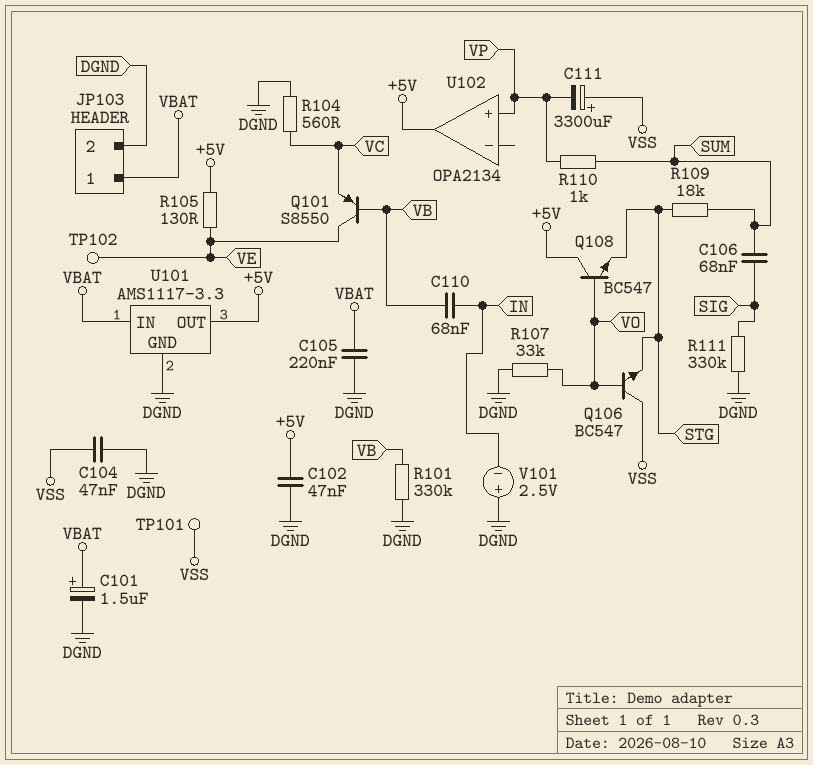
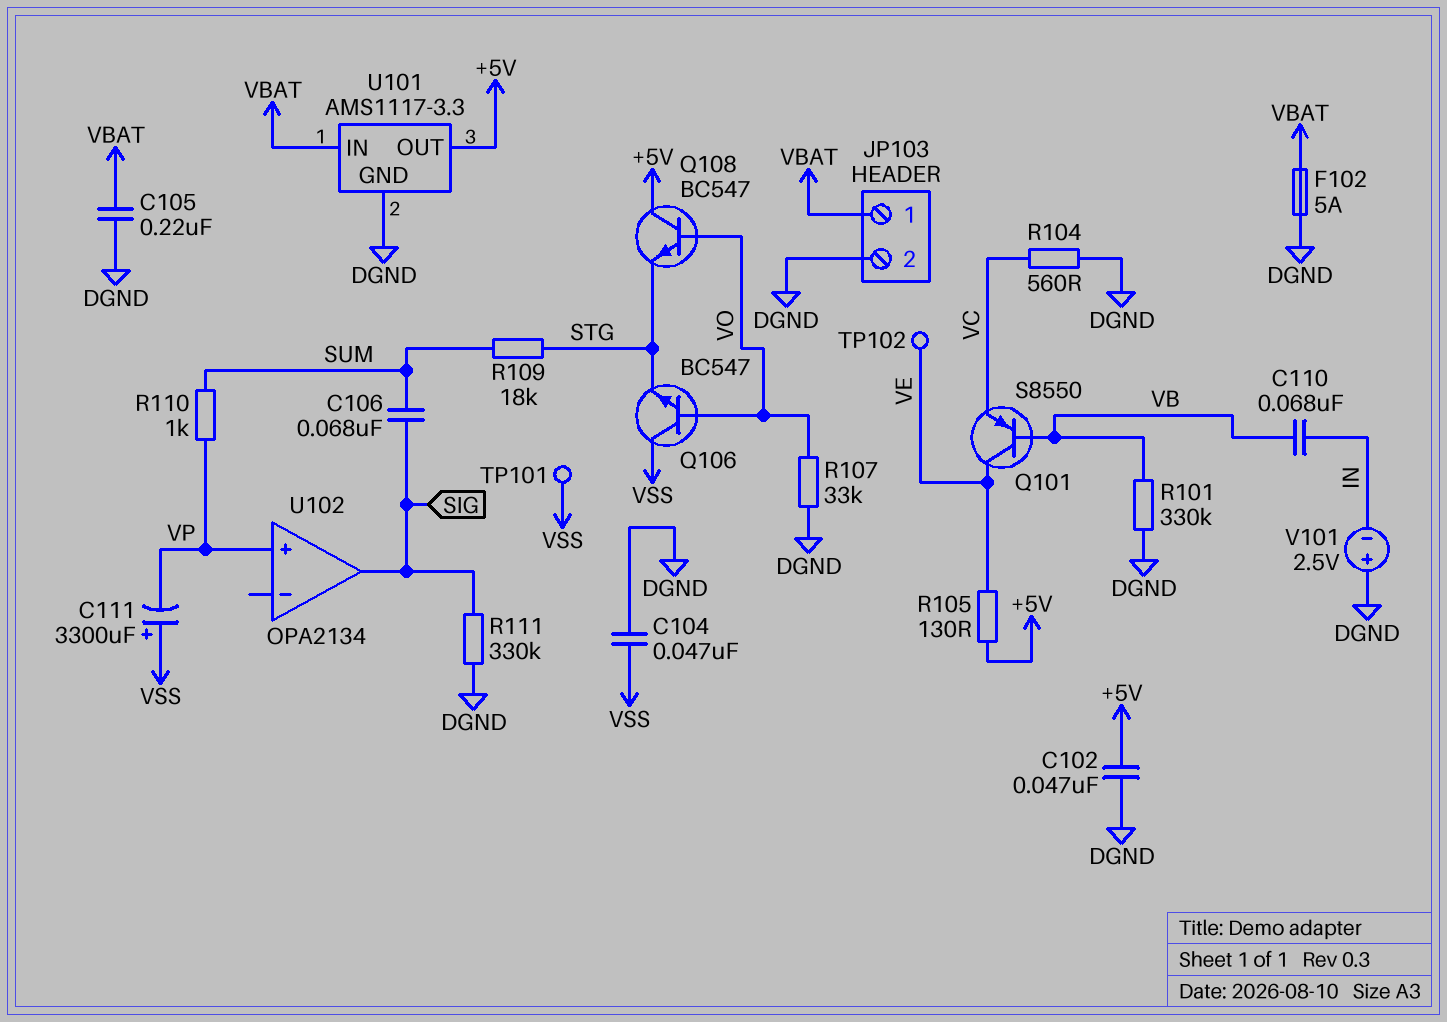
C101: 1.5uF (plus VBAT, minus DGND) -> none
F102: none -> 5A (DGND, VBAT)
U102 pin out: +5V -> SIG

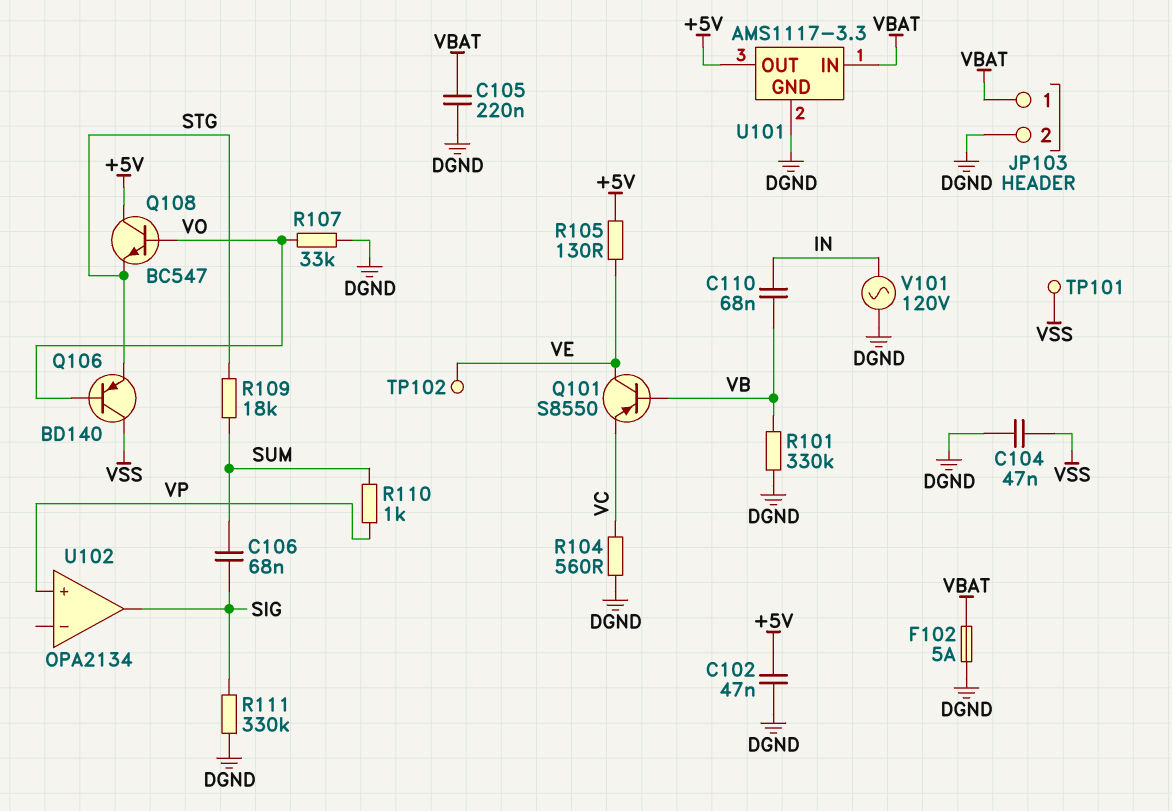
C111: 3300uF (plus VSS, minus VP) -> none
Q106: NPN BC547 (B VO, C VSS, E STG) -> PNP BD140 (B VO, C VSS, E STG)
V101: 2.5V (plus DGND, minus IN) -> AC 120V (DGND, IN)

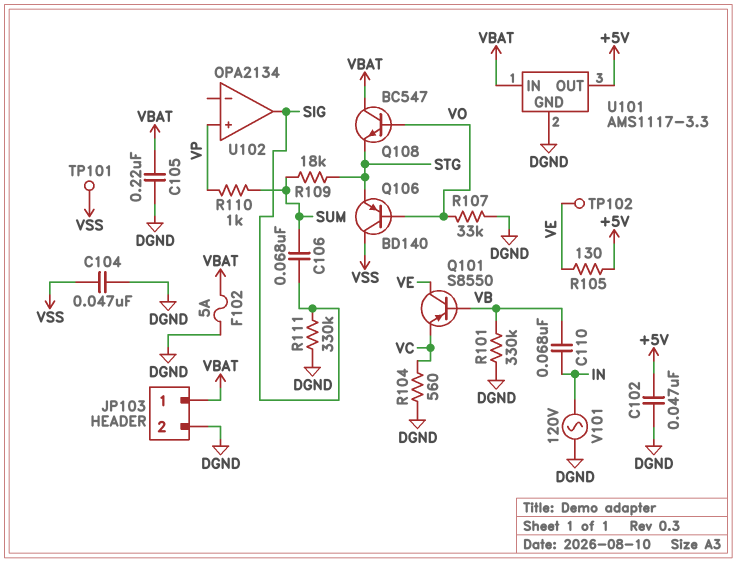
Q108: NPN BC547 (B VO, C +5V, E STG) -> NPN BC547 (B VO, C VBAT, E STG)

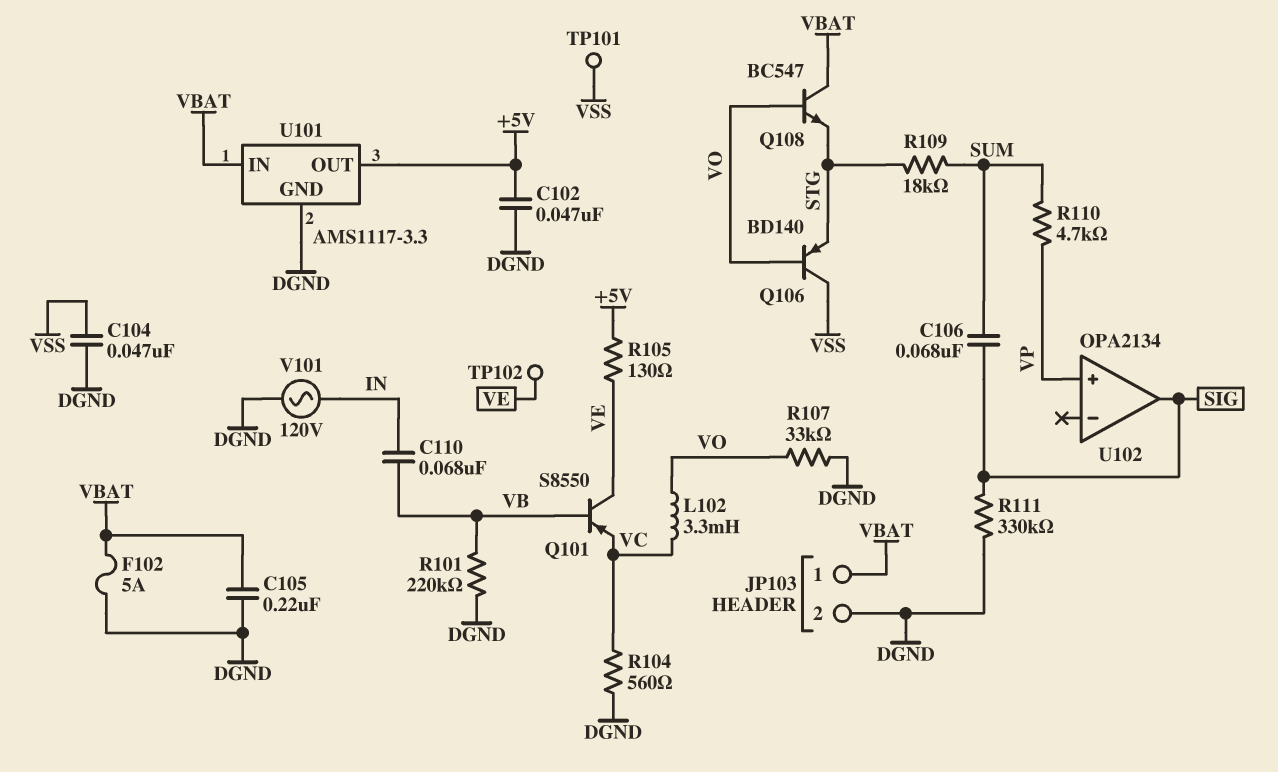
L102: none -> 3.3mH (VC, VO)
R101: 330k (DGND, VB) -> 220k (DGND, VB)
R110: 1k (SUM, VP) -> 4.7k (SUM, VP)

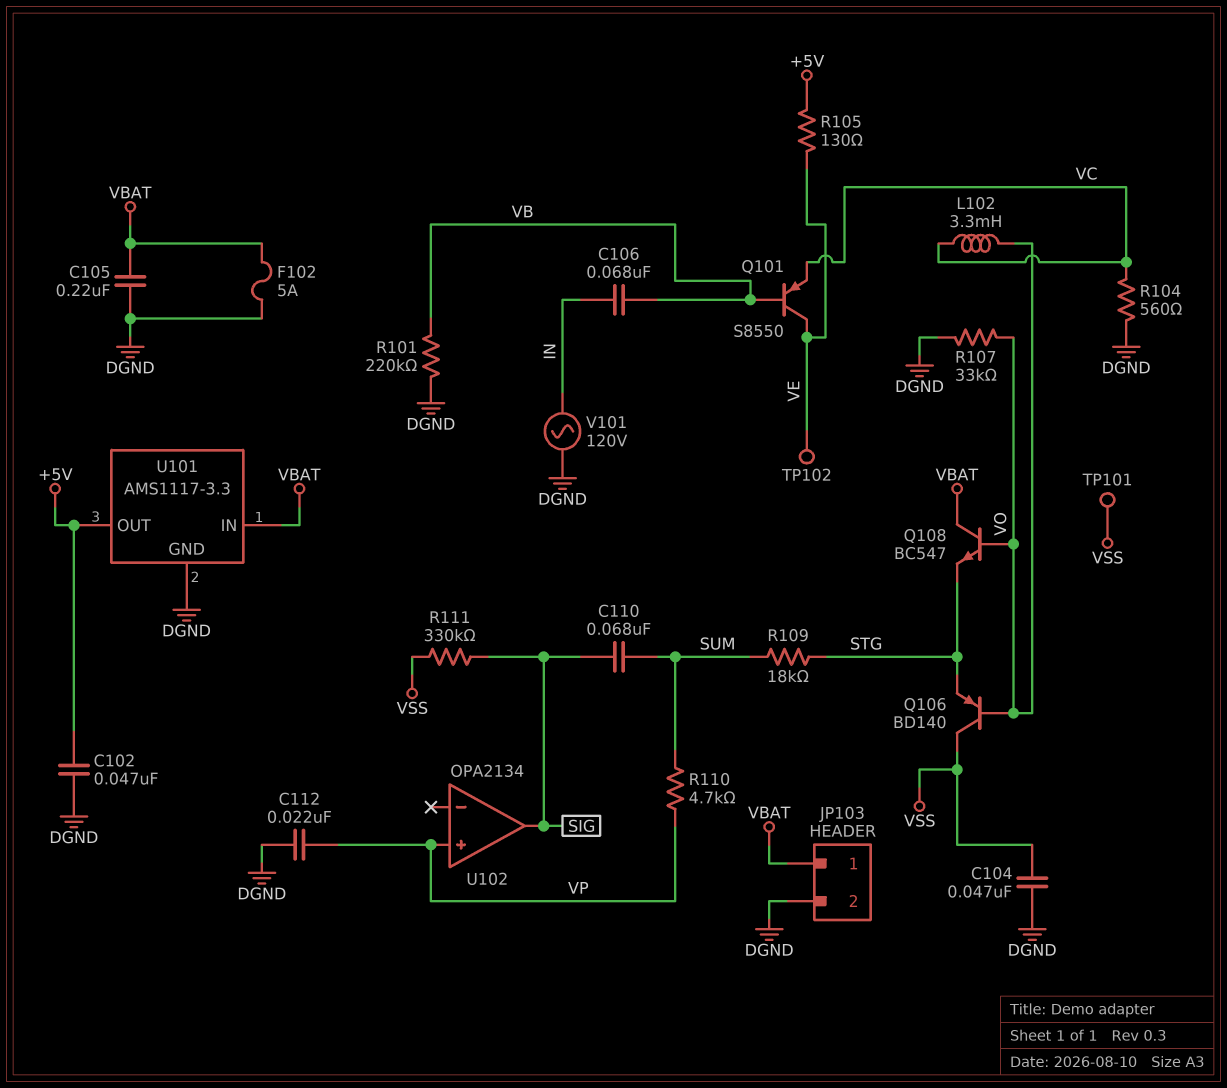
C106: 68nF (SIG, SUM) -> 68nF (IN, VB)
C110: 68nF (IN, VB) -> 68nF (SIG, SUM)
C112: none -> 22nF (DGND, VP)
R111: 330k (DGND, SIG) -> 330k (SIG, VSS)

